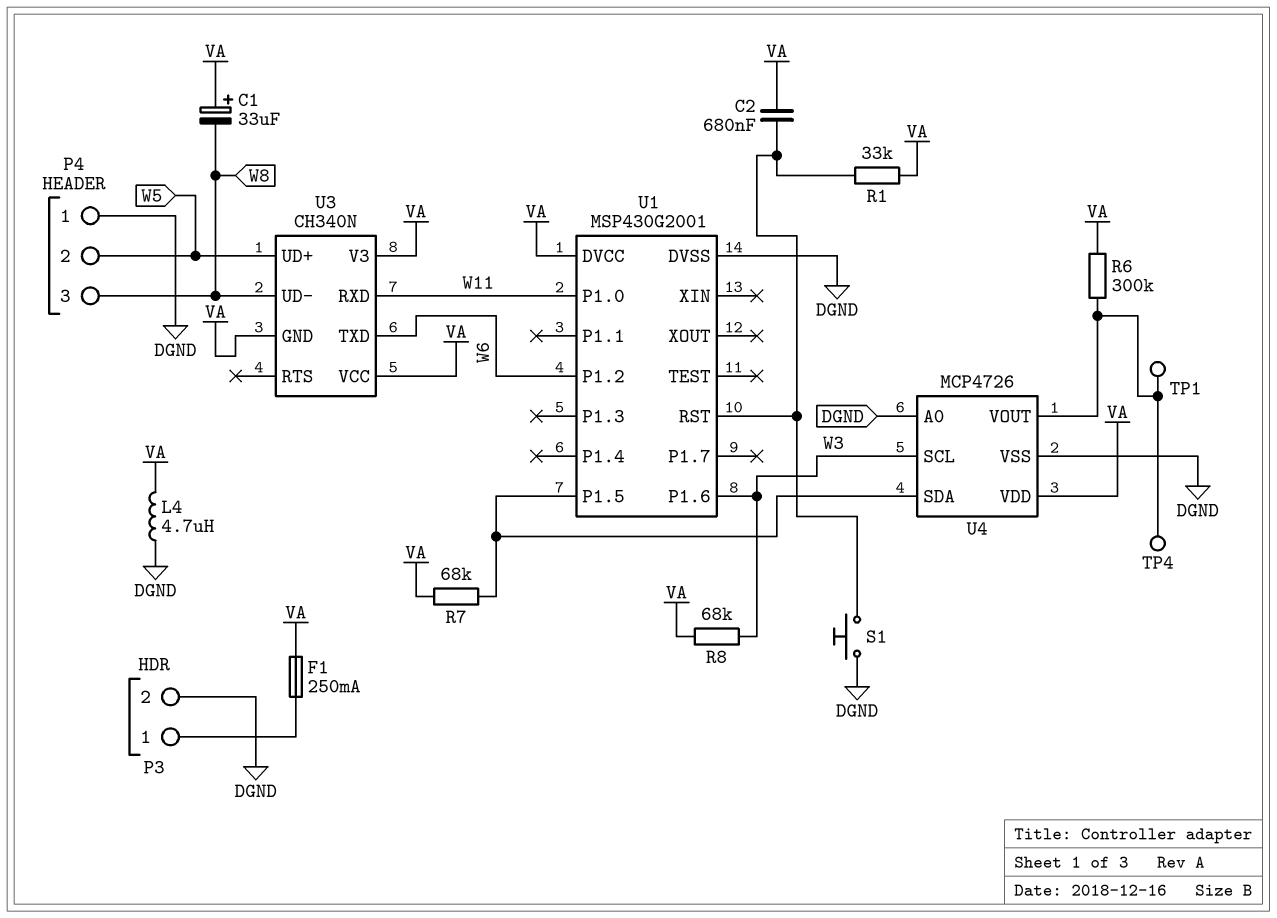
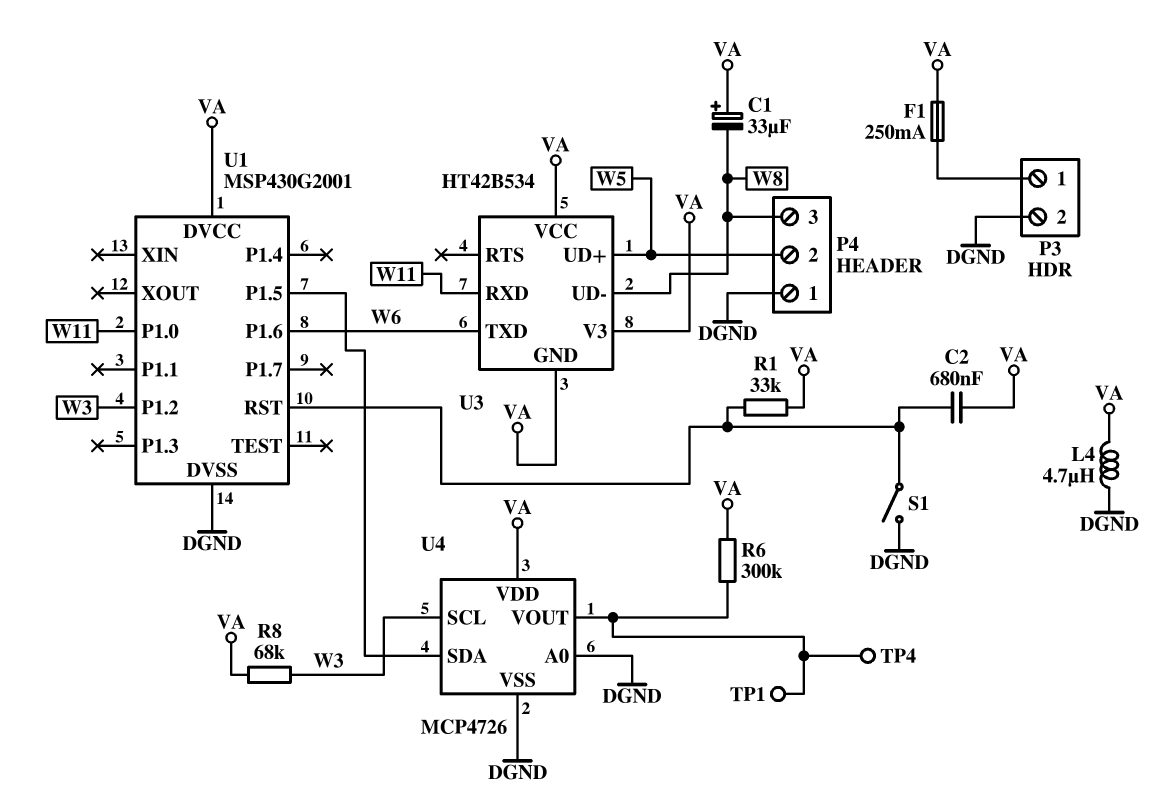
R7: 68k (U1/P1.5, VA) -> none
S1: button (DGND, U1/RST) -> switch (DGND, U1/RST)
U1 pin P1.2: W6 -> W3
U1 pin P1.6: W3 -> W6
U3: CH340N -> HT42B534

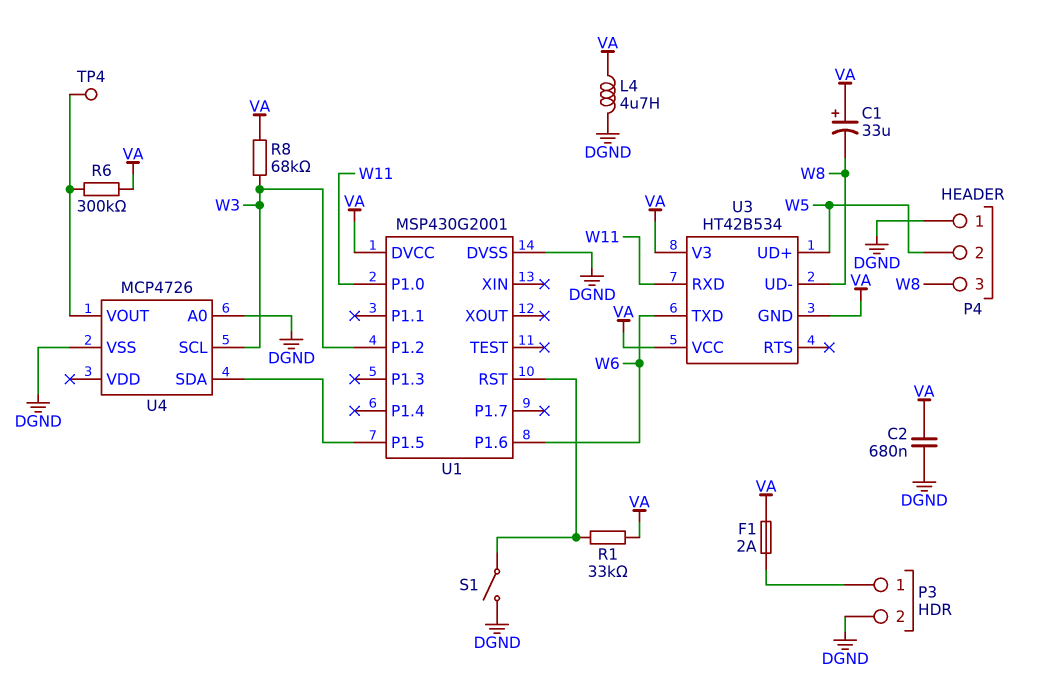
C2: 680nF (U1/RST, VA) -> 680nF (DGND, VA)
F1: 250mA (P3/1, VA) -> 2A (P3/1, VA)
TP1: test point (U4/VOUT) -> none
U4 pin VDD: VA -> none

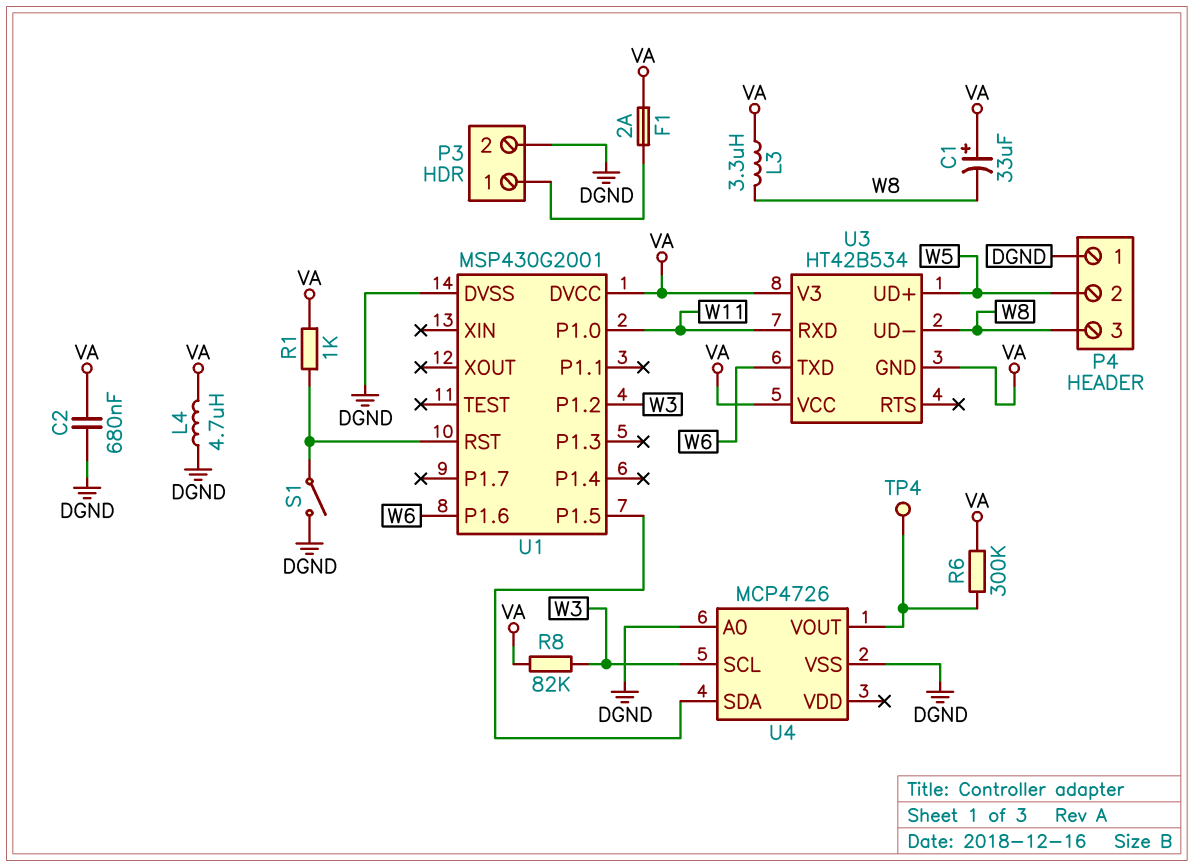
L3: none -> 3.3uH (VA, W8)
R1: 33k (U1/RST, VA) -> 1k (U1/RST, VA)
R8: 68k (VA, W3) -> 82k (VA, W3)

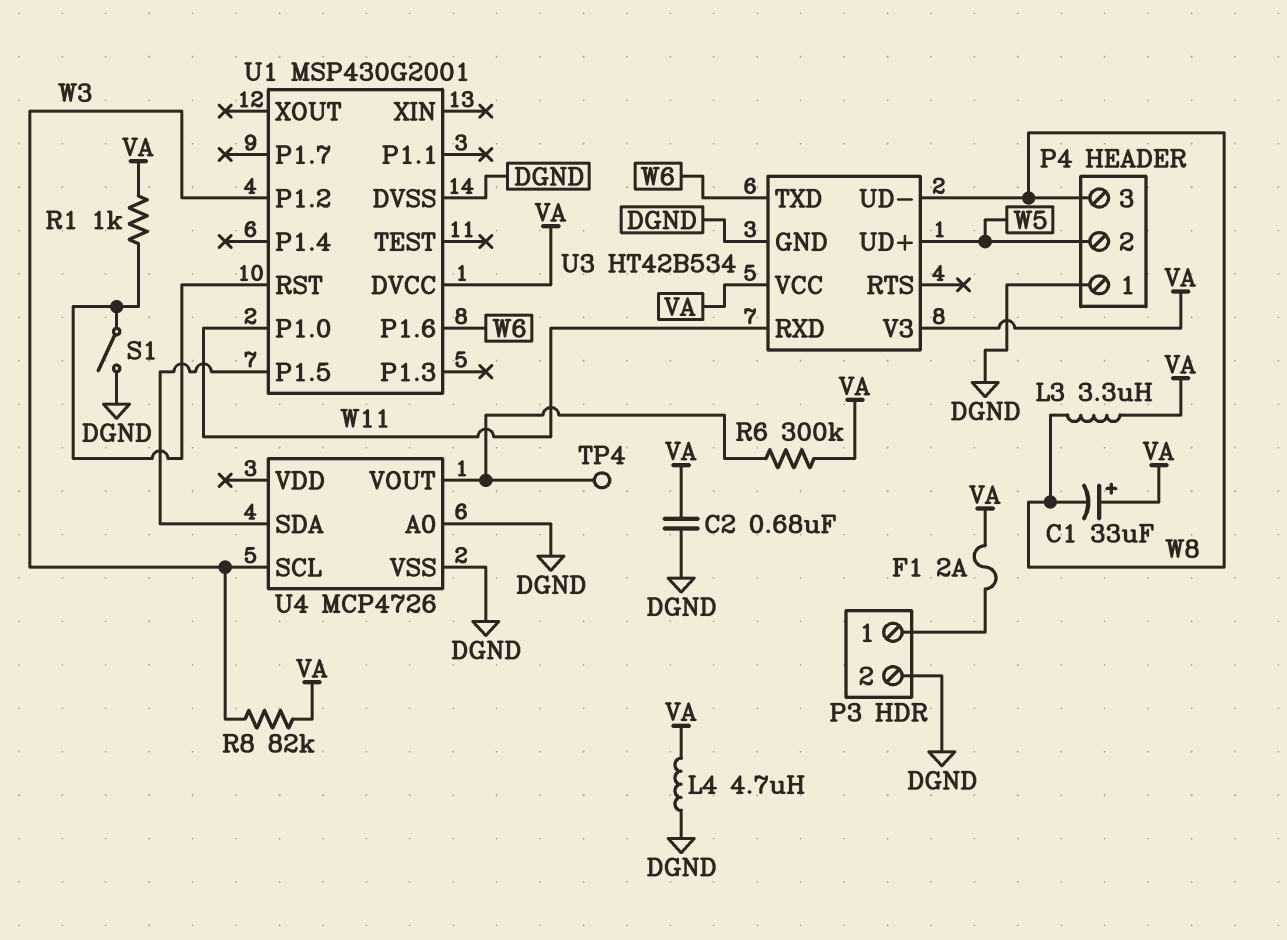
U3 pin GND: VA -> DGND

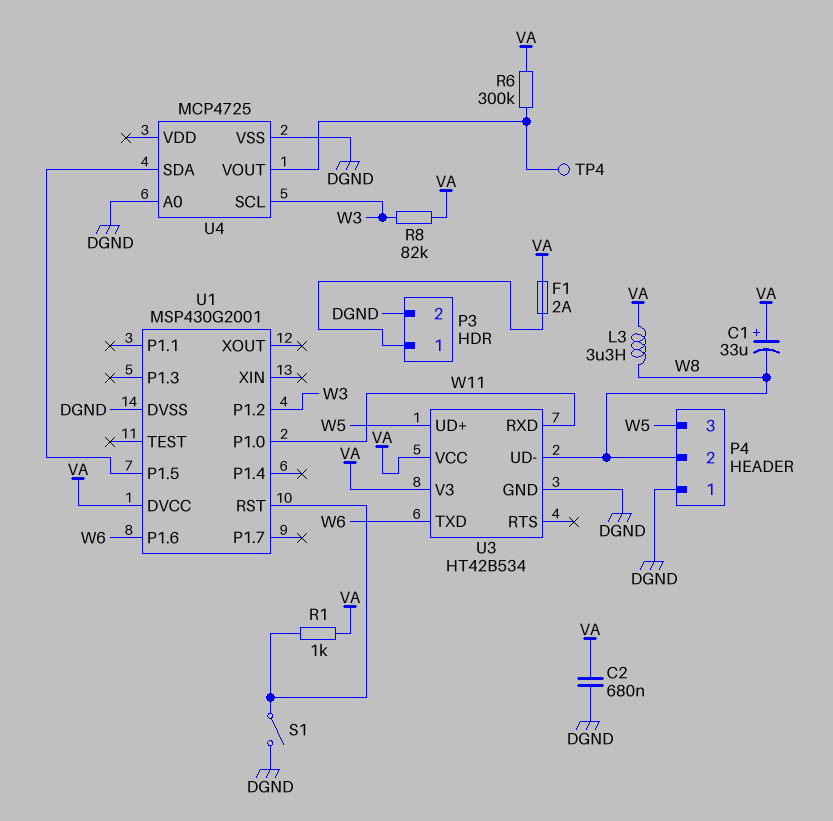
L4: 4.7uH (DGND, VA) -> none
P4 pin 2: W5 -> W8
P4 pin 3: W8 -> W5
U4: MCP4726 -> MCP4725

